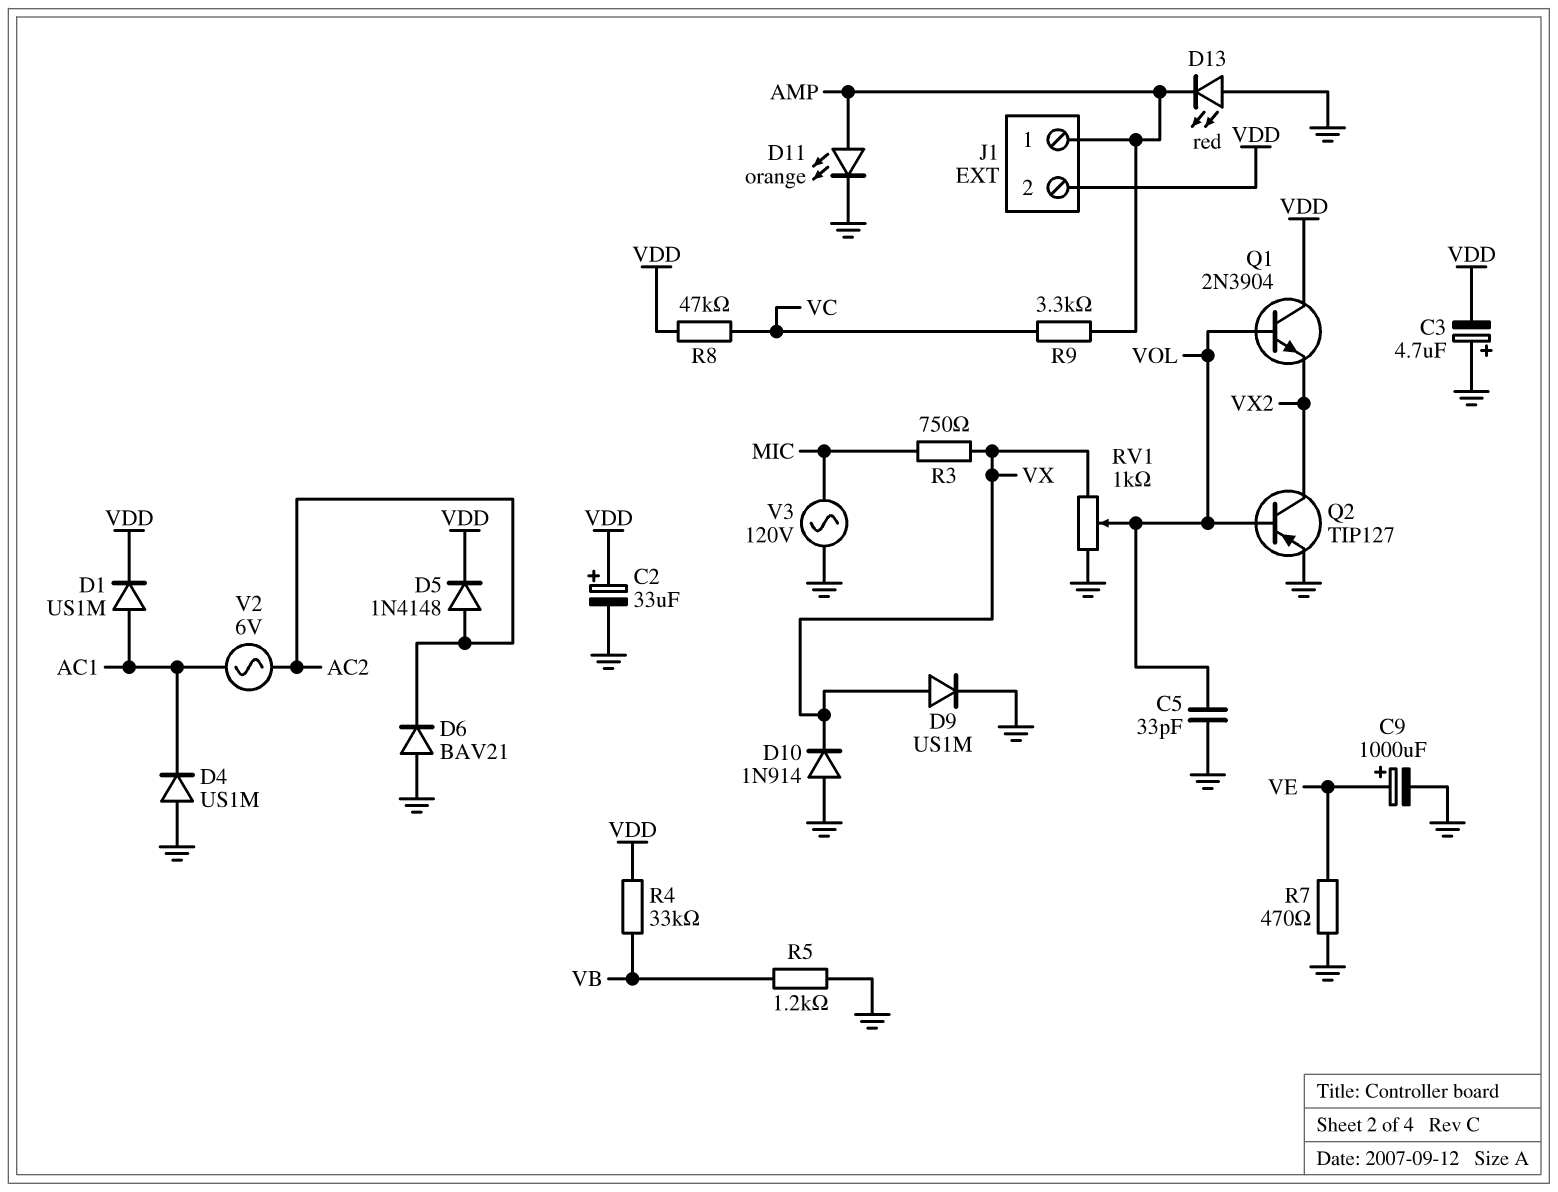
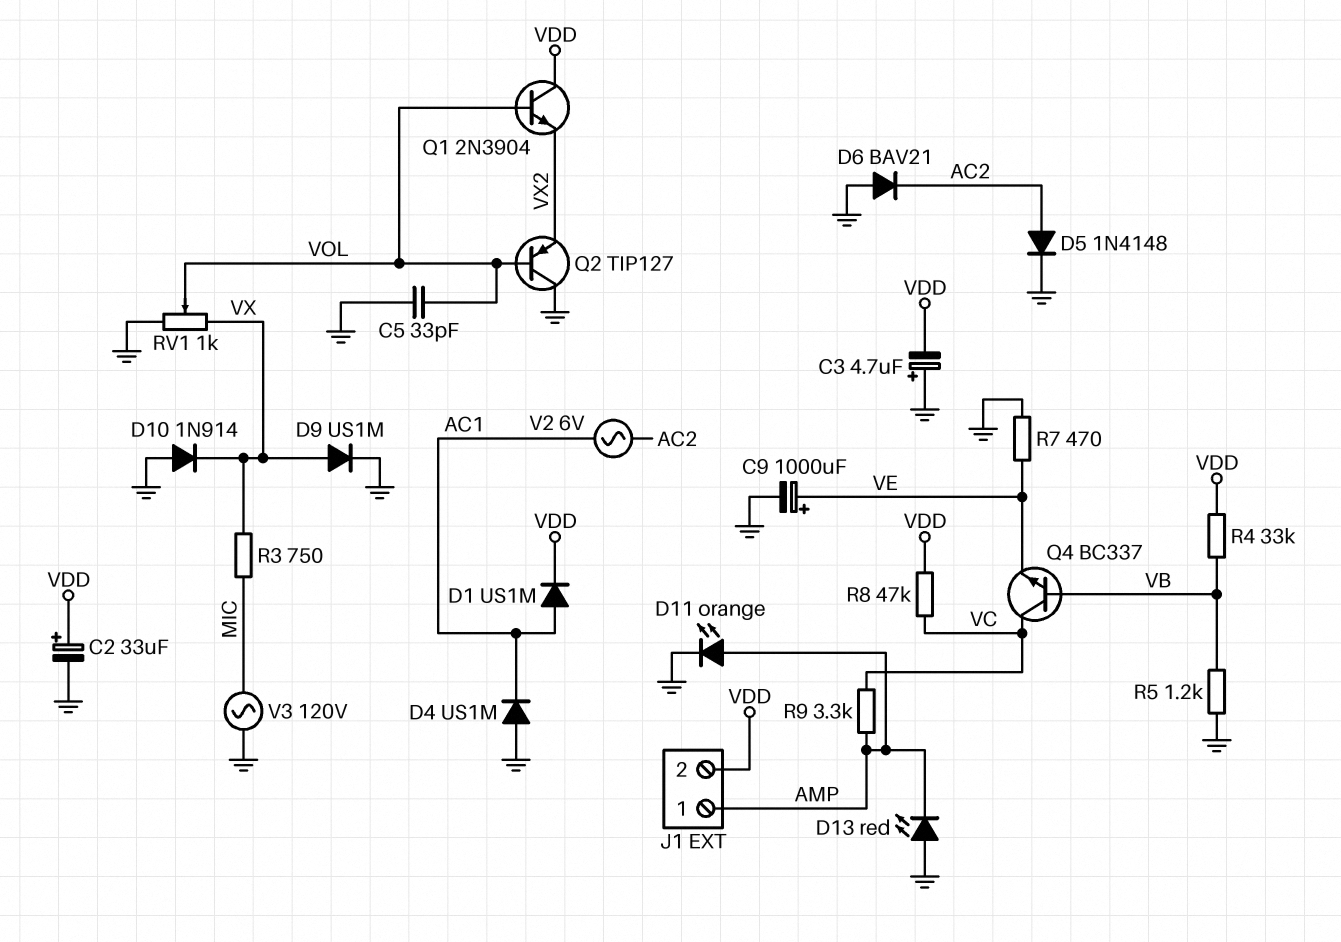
D5: diode 1N4148 (A AC2, K VDD) -> diode 1N4148 (A AC2, K GND)
Q2: PNP TIP127 (B VOL, C VX2, E GND) -> PNP TIP127 (B VOL, C GND, E VX2)
Q4: none -> NPN BC337 (B VB, C VC, E VE)

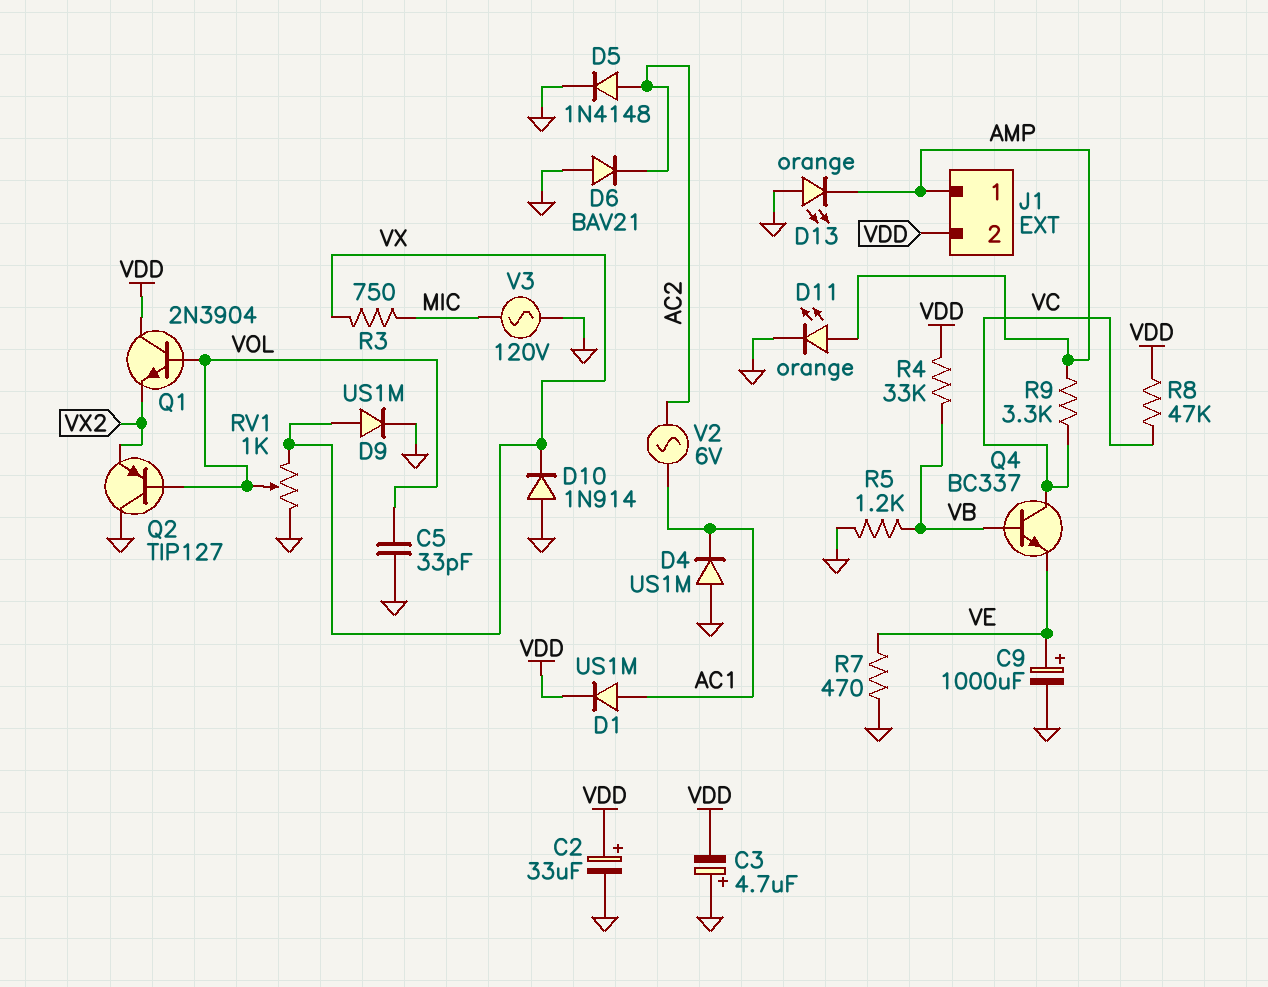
D13: LED red (A GND, K AMP) -> LED orange (A GND, K AMP)

